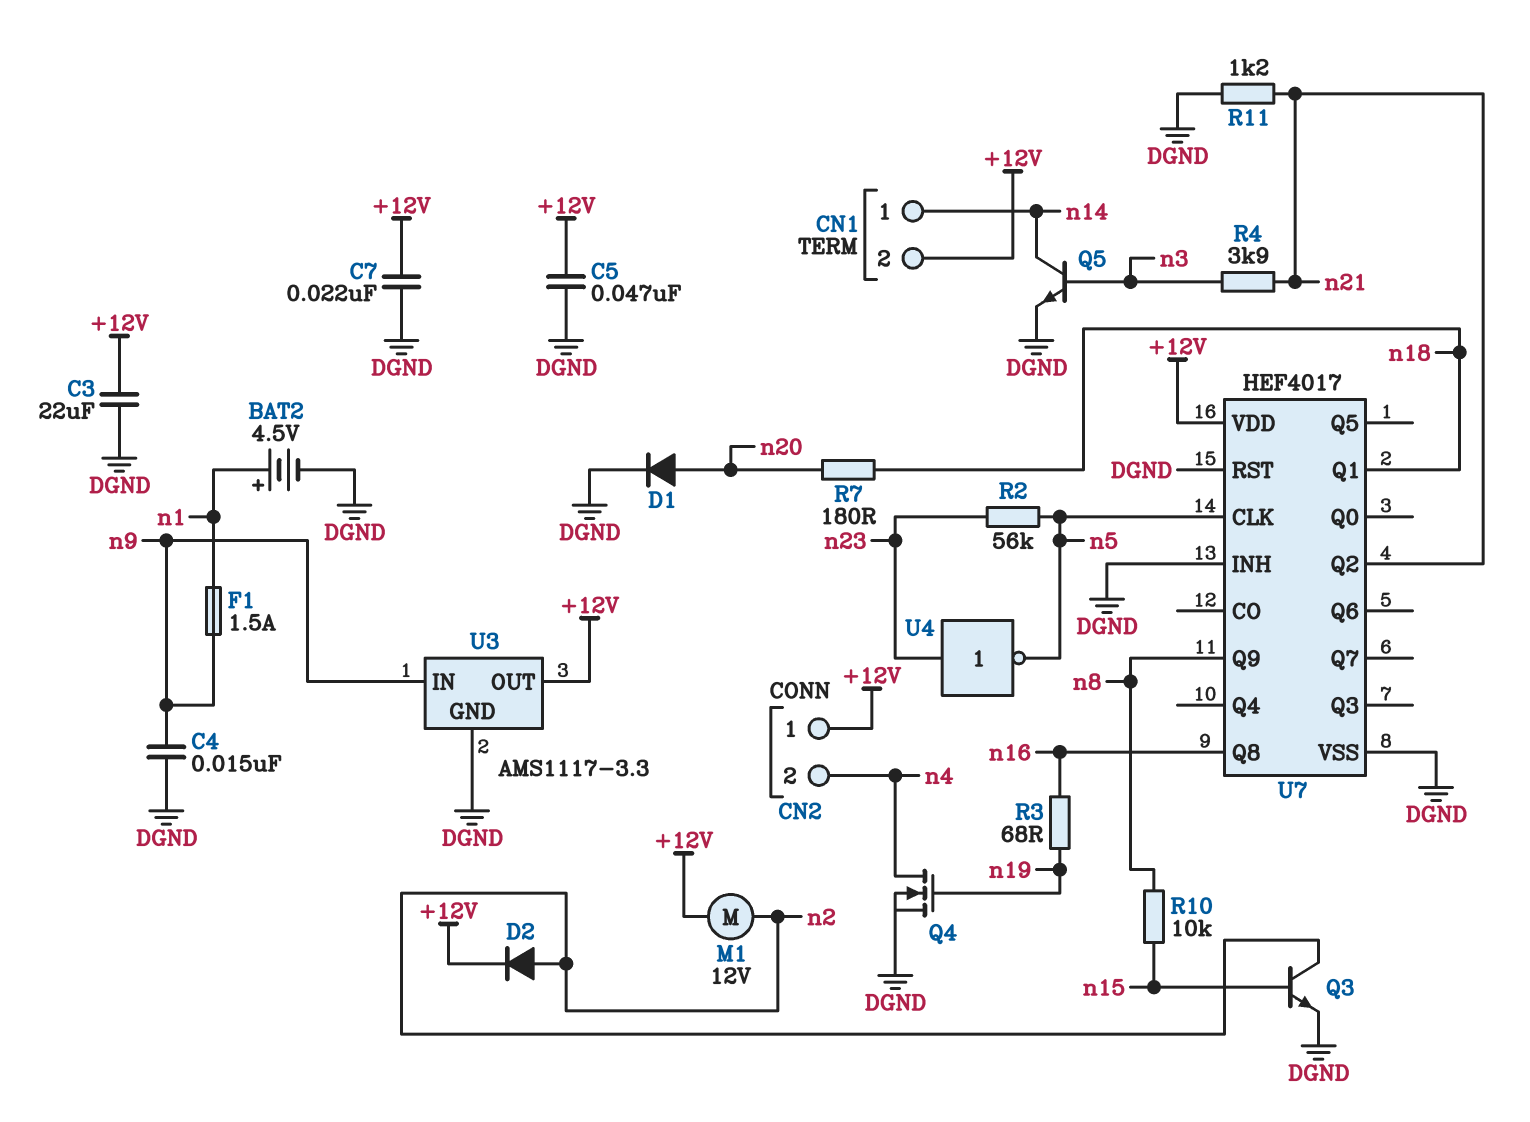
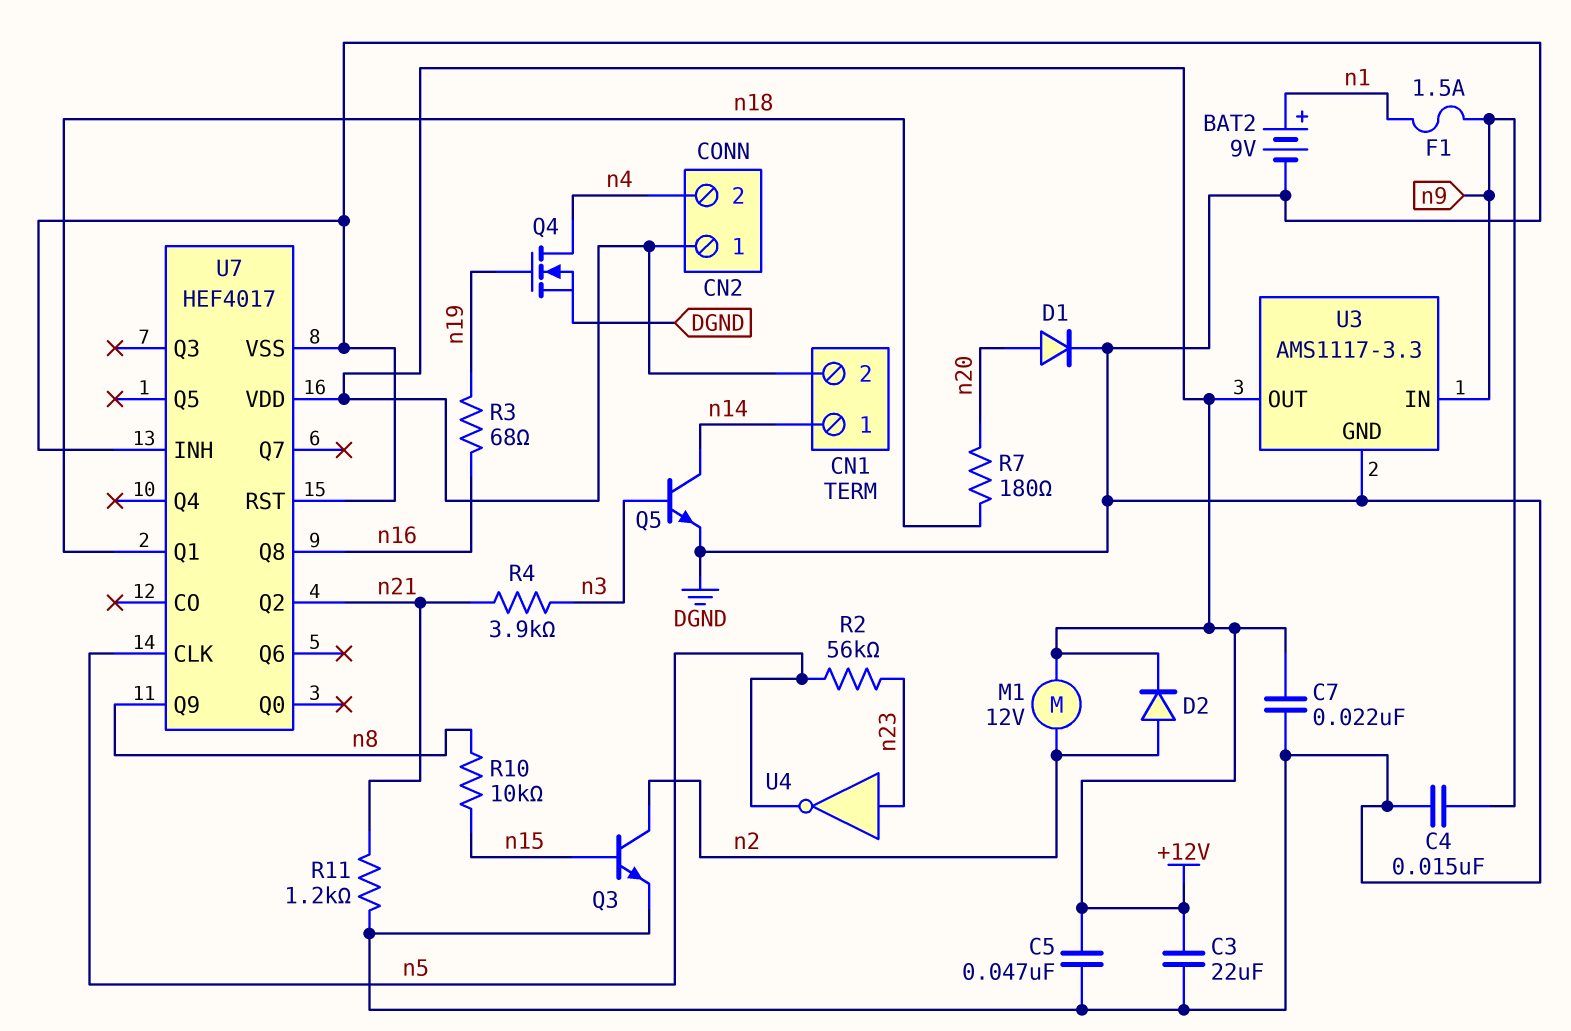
BAT2: 4.5V (plus n1, minus DGND) -> 9V (plus n1, minus DGND)

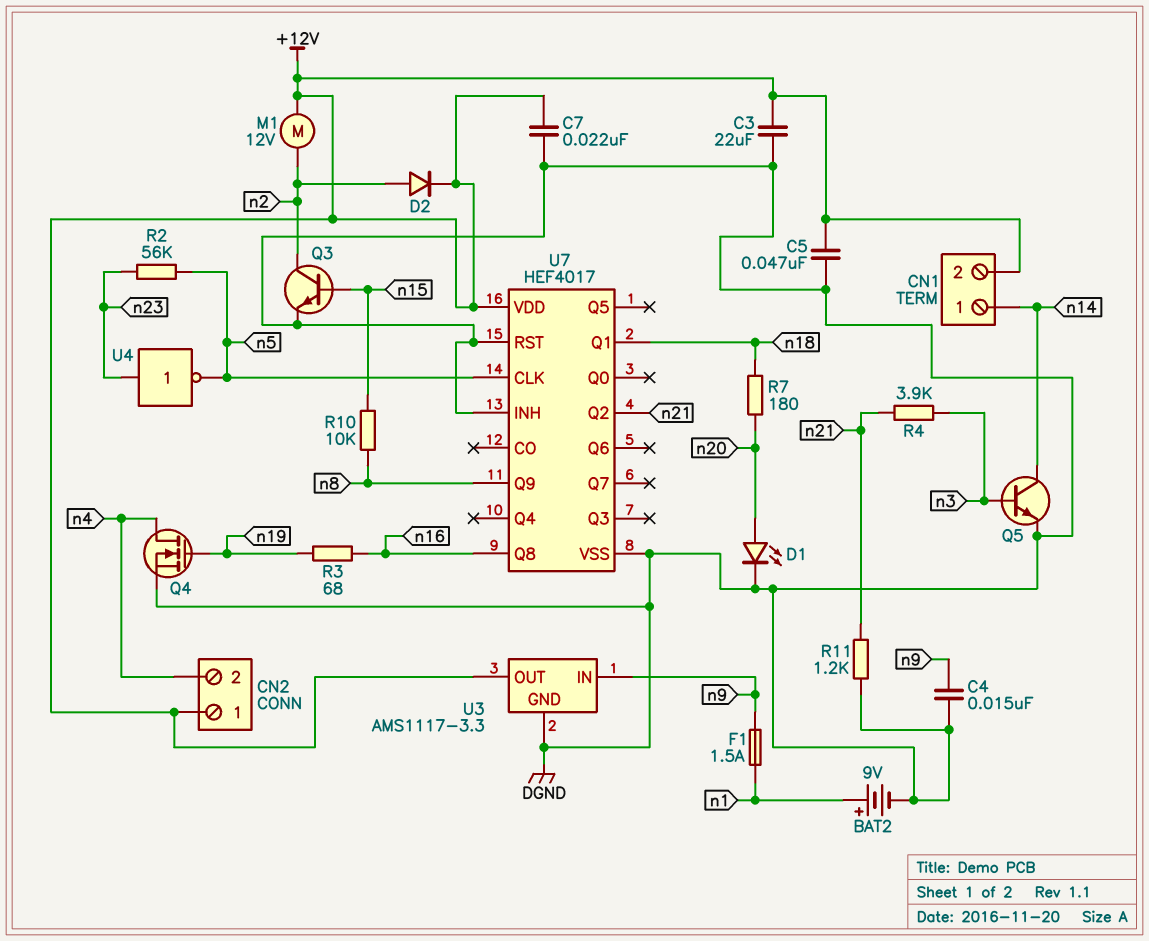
D1: diode (A n20, K DGND) -> LED (A n20, K DGND)

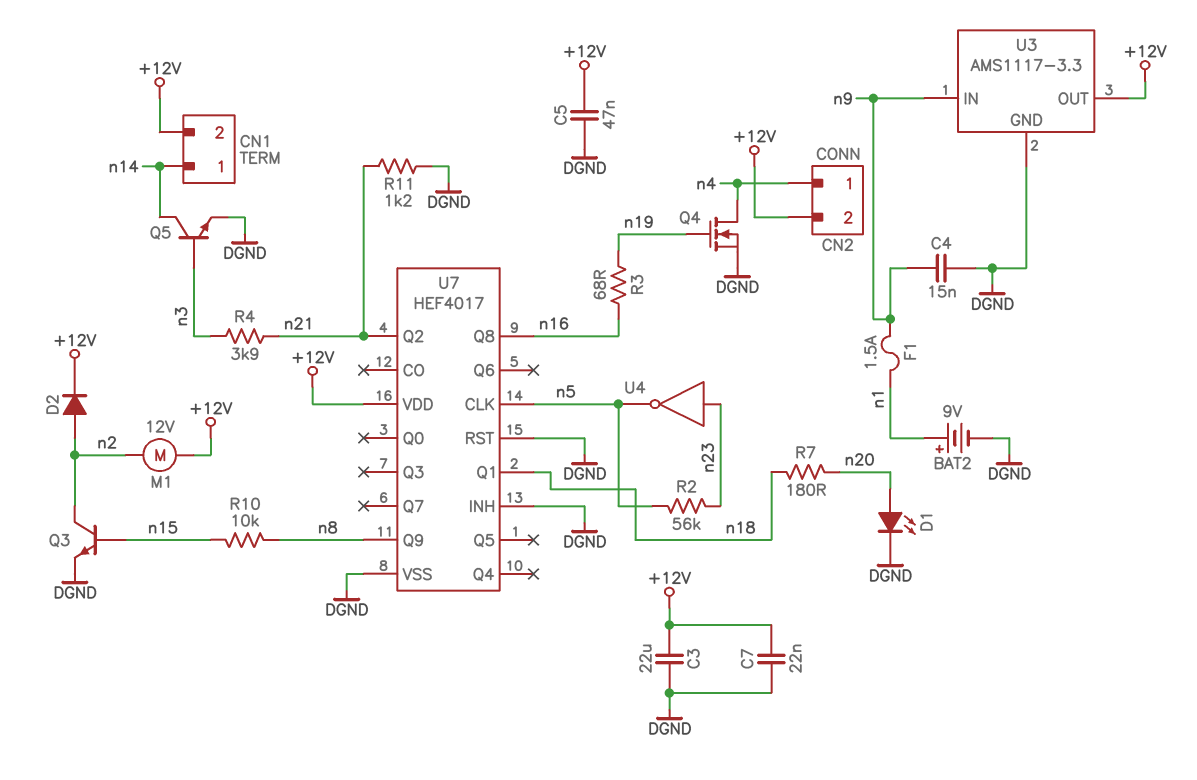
CN2 pin 1: +12V -> n4
CN2 pin 2: n4 -> +12V

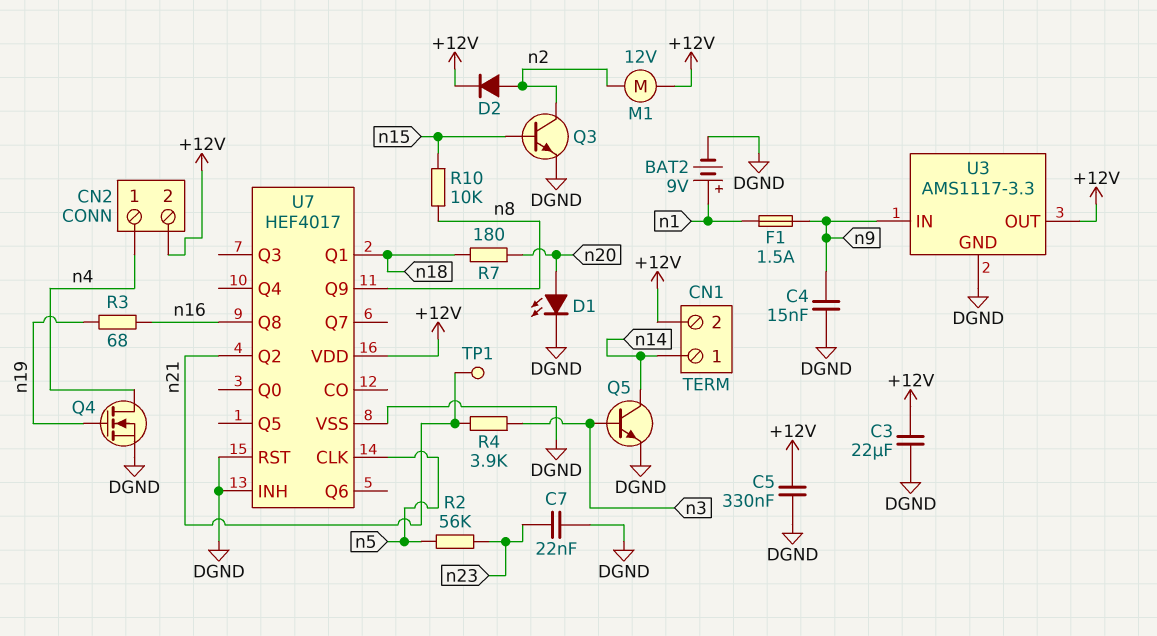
C5: 47nF (+12V, DGND) -> 330nF (+12V, DGND)
C7: 22nF (+12V, DGND) -> 22nF (DGND, n23)
R11: 1.2k (DGND, n21) -> none
TP1: none -> test point (n21)
U4: NOT (in n23, out n5) -> none

